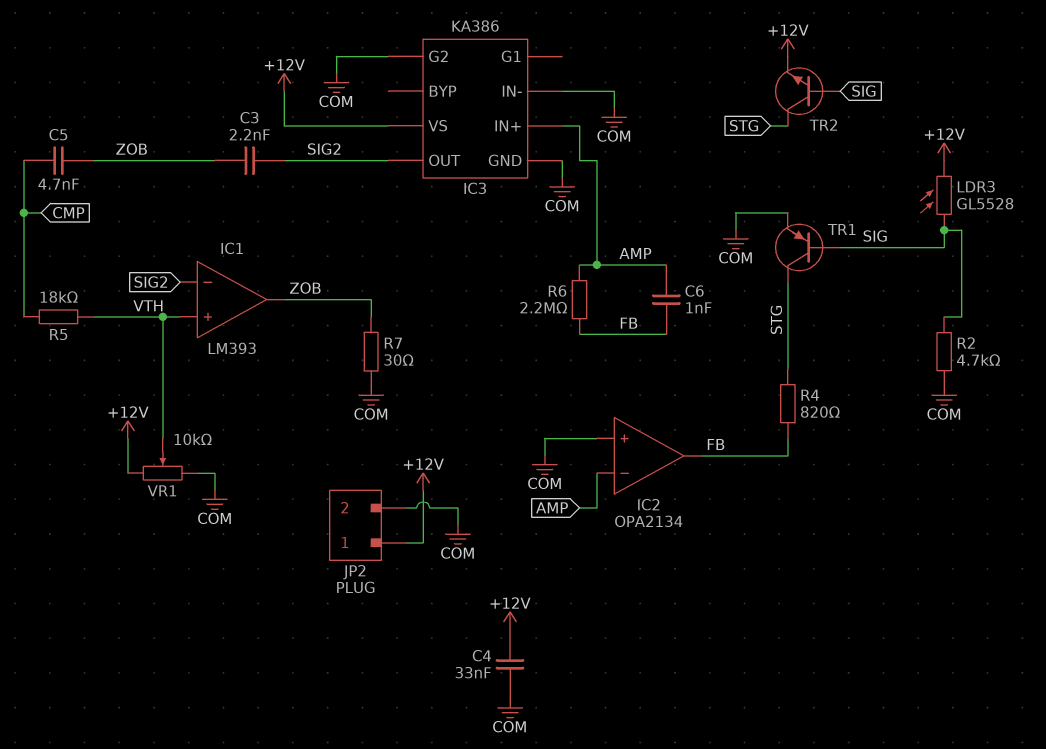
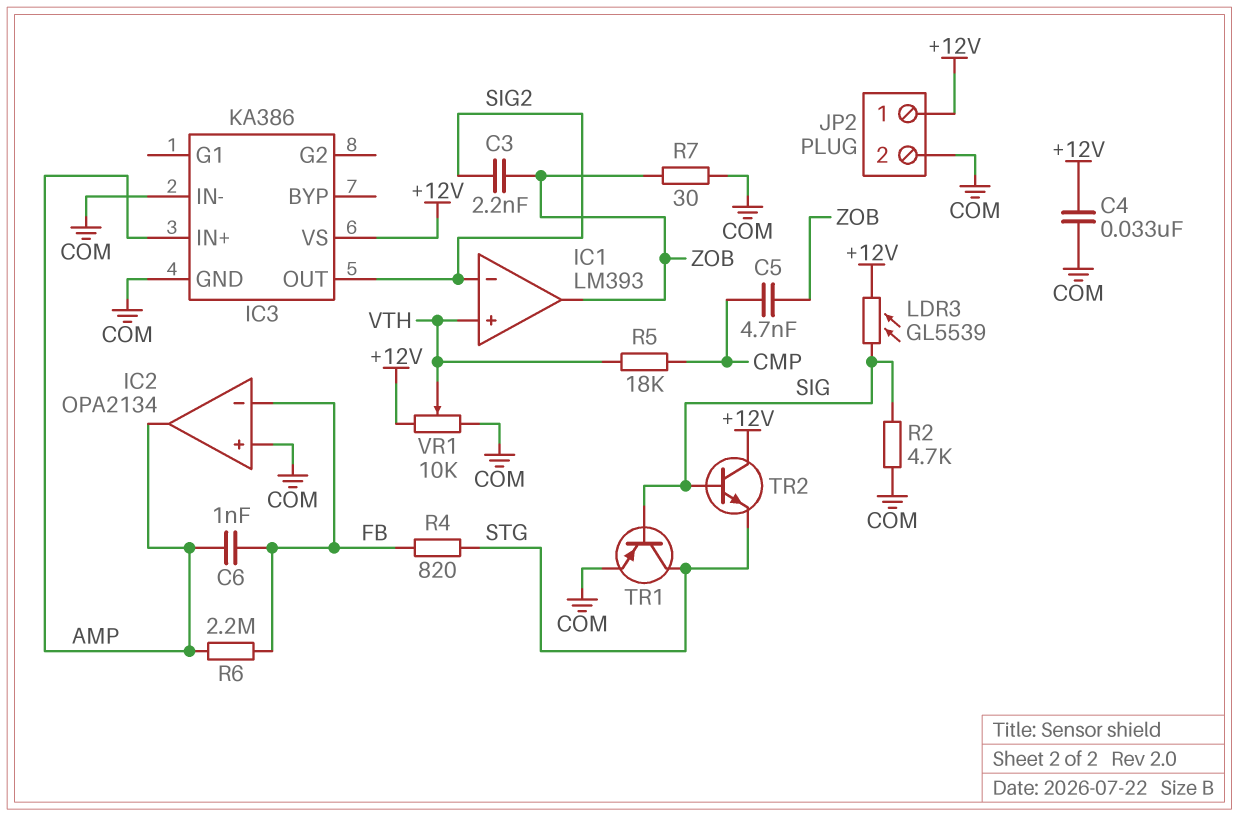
IC2 pin in-: AMP -> FB
IC2 pin out: FB -> AMP
IC3 pin G2: COM -> none
LDR3: GL5528 (+12V, SIG) -> GL5539 (+12V, SIG)
TR2: NPN (B SIG, C STG, E +12V) -> NPN (B SIG, C +12V, E STG)

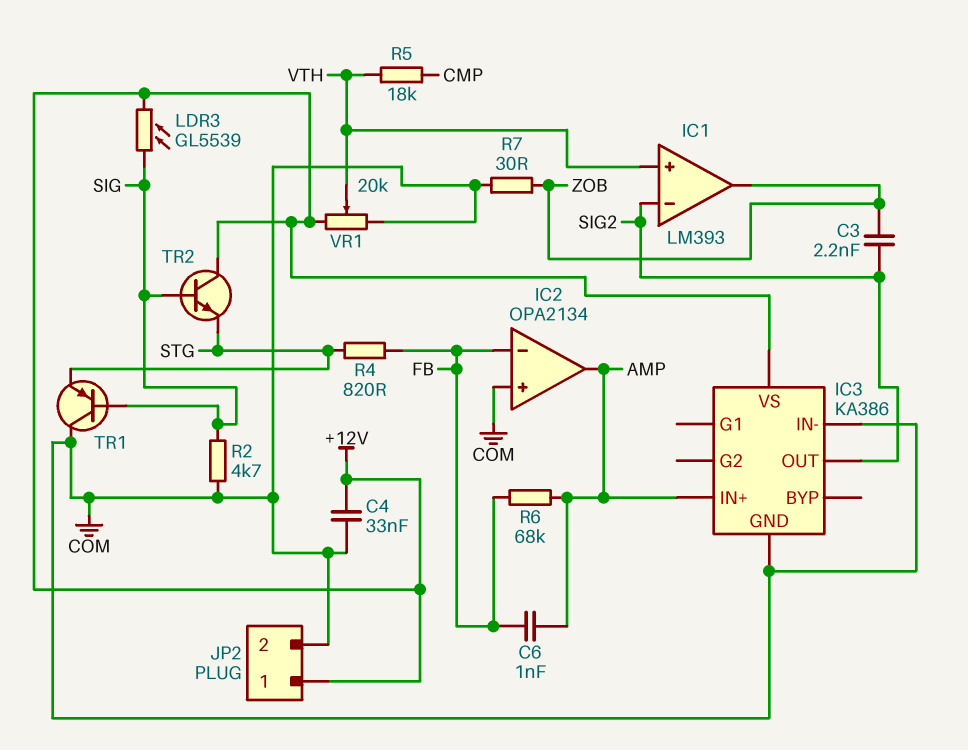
C5: 4.7nF (CMP, ZOB) -> none
R6: 2.2M (AMP, FB) -> 68k (AMP, FB)
TR1: PNP (B SIG, C STG, E COM) -> PNP (B SIG, C COM, E STG)
VR1: 10k (+12V, COM, wiper VTH) -> 20k (+12V, COM, wiper VTH)

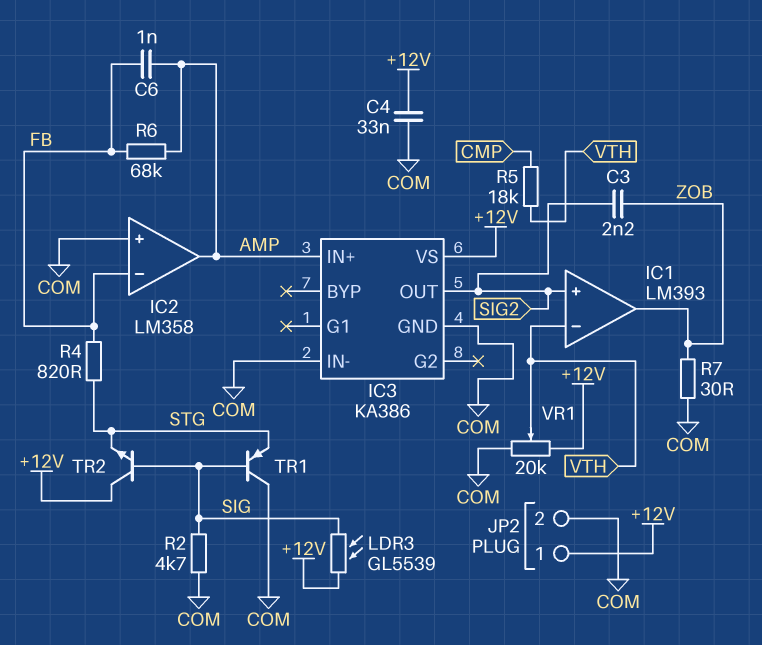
IC1 pin in+: VTH -> SIG2
IC1 pin in-: SIG2 -> VTH
IC2: OPA2134 -> LM358

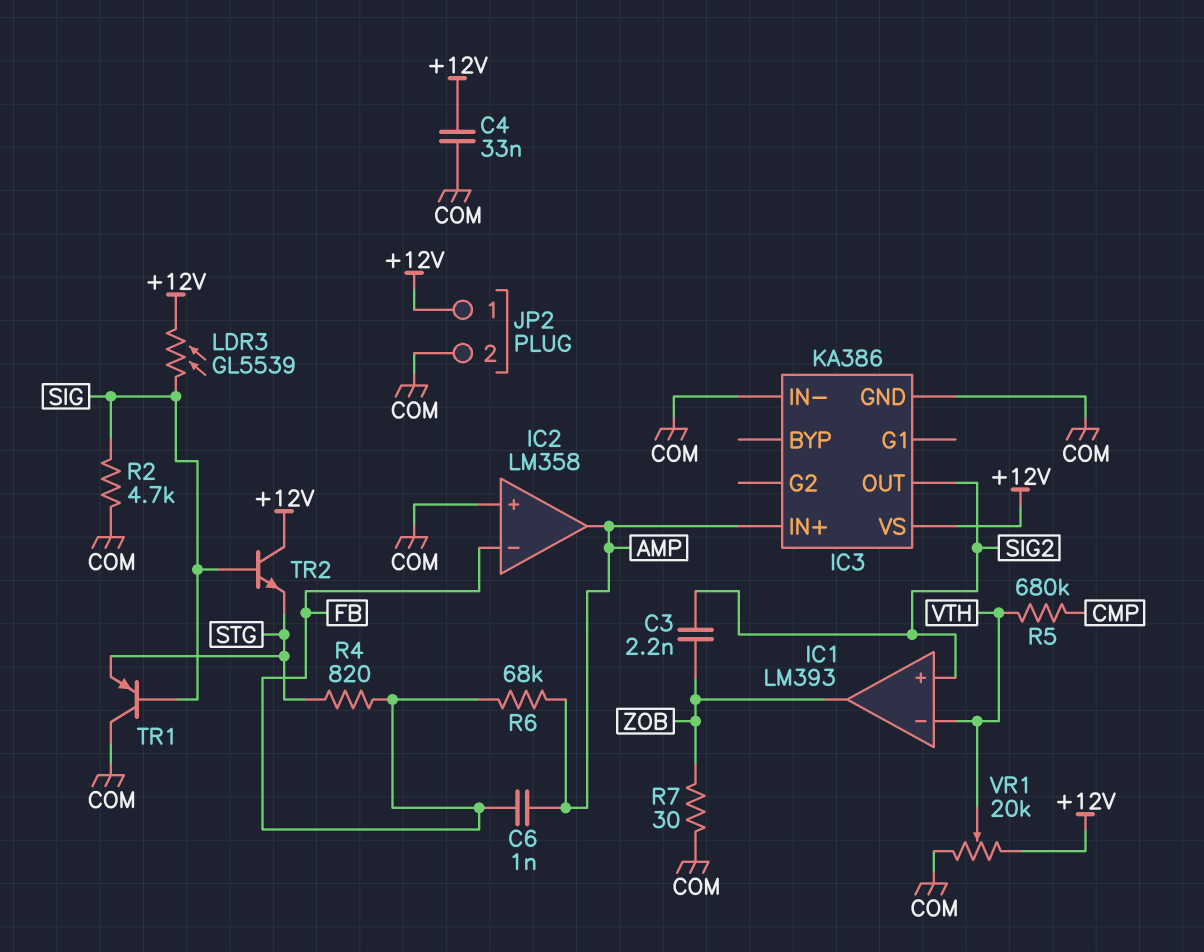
R5: 18k (CMP, VTH) -> 680k (CMP, VTH)

